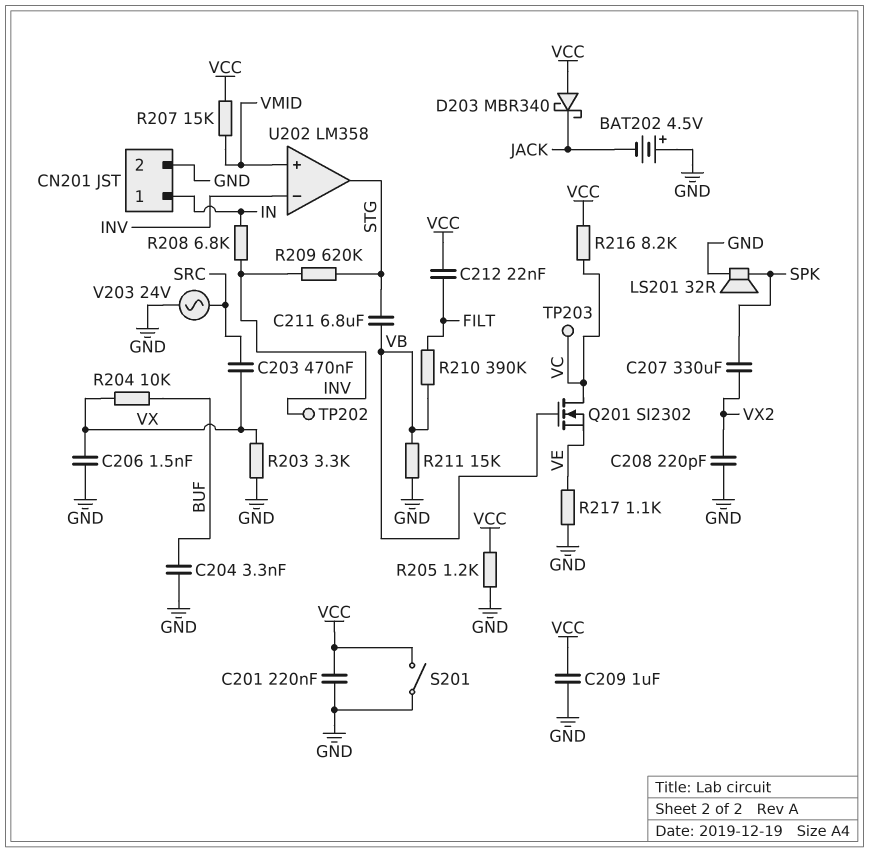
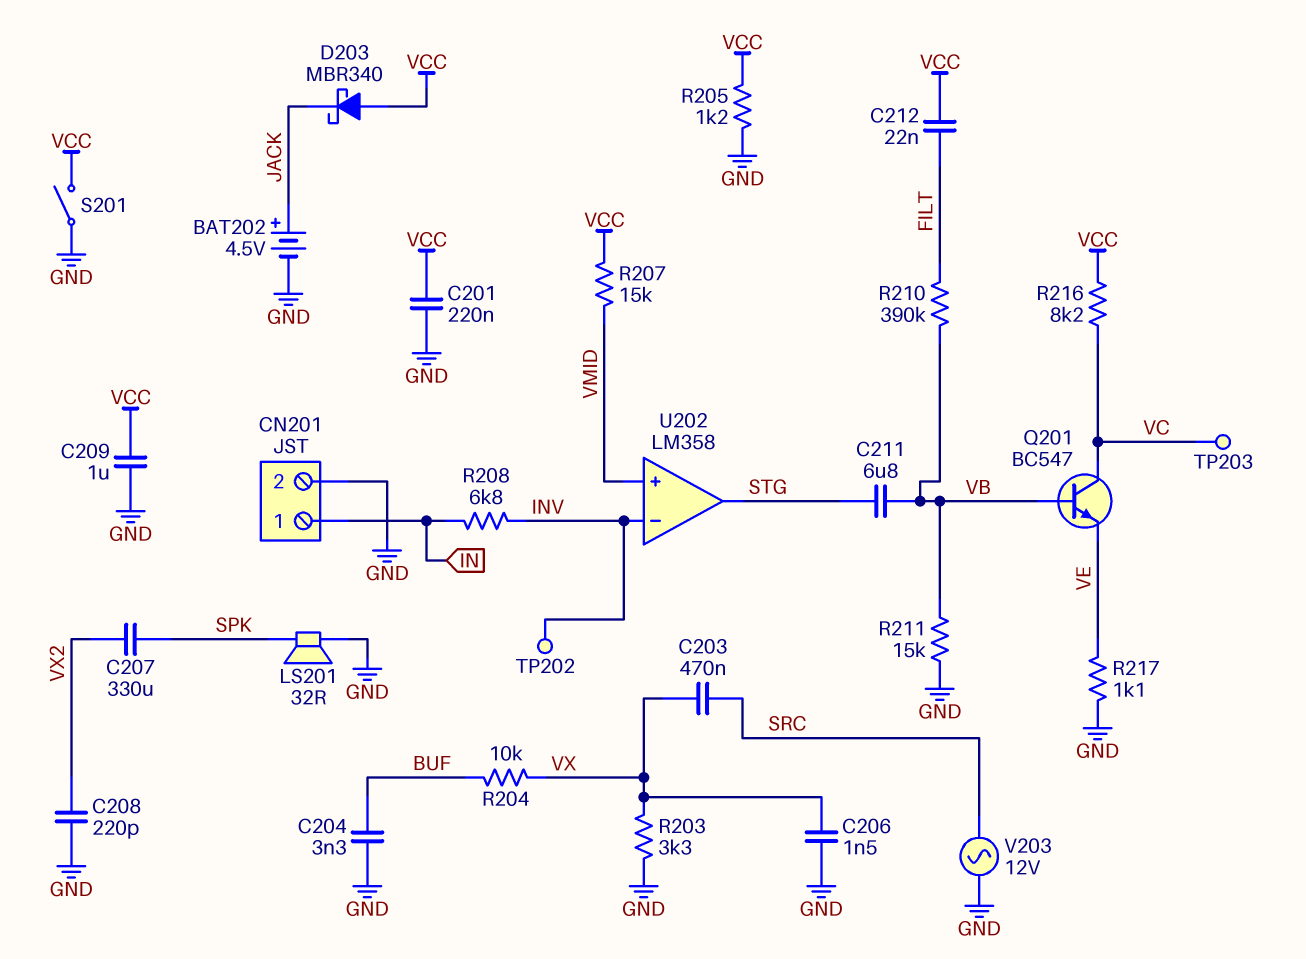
BAT202: 4.5V (plus GND, minus JACK) -> 4.5V (plus JACK, minus GND)
Q201: NMOS SI2302 (G VB, D VC, S VE) -> NPN BC547 (B VB, C VC, E VE)
R209: 620k (INV, STG) -> none
V203: AC 24V (GND, SRC) -> AC 12V (GND, SRC)

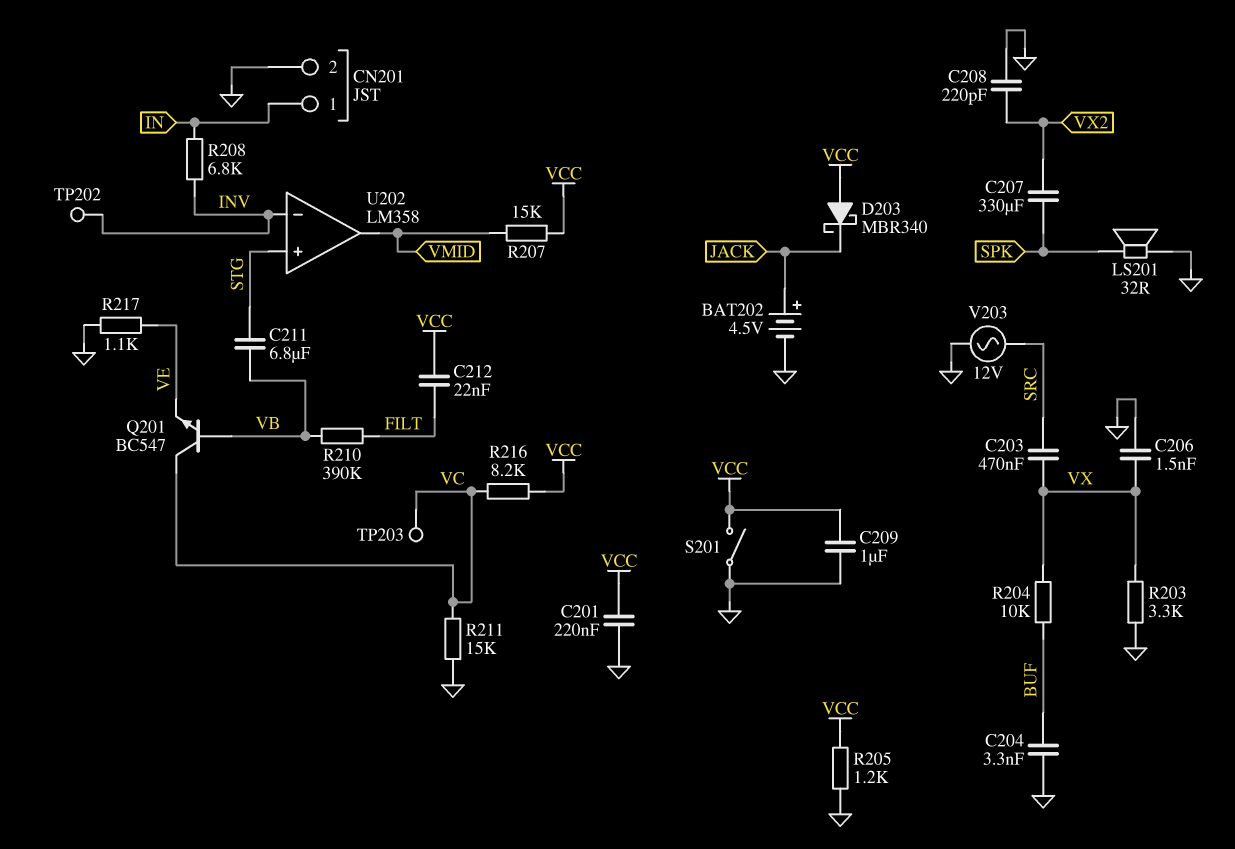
R211: 15k (GND, VB) -> 15k (GND, VC)
U202 pin in+: VMID -> STG
U202 pin out: STG -> VMID

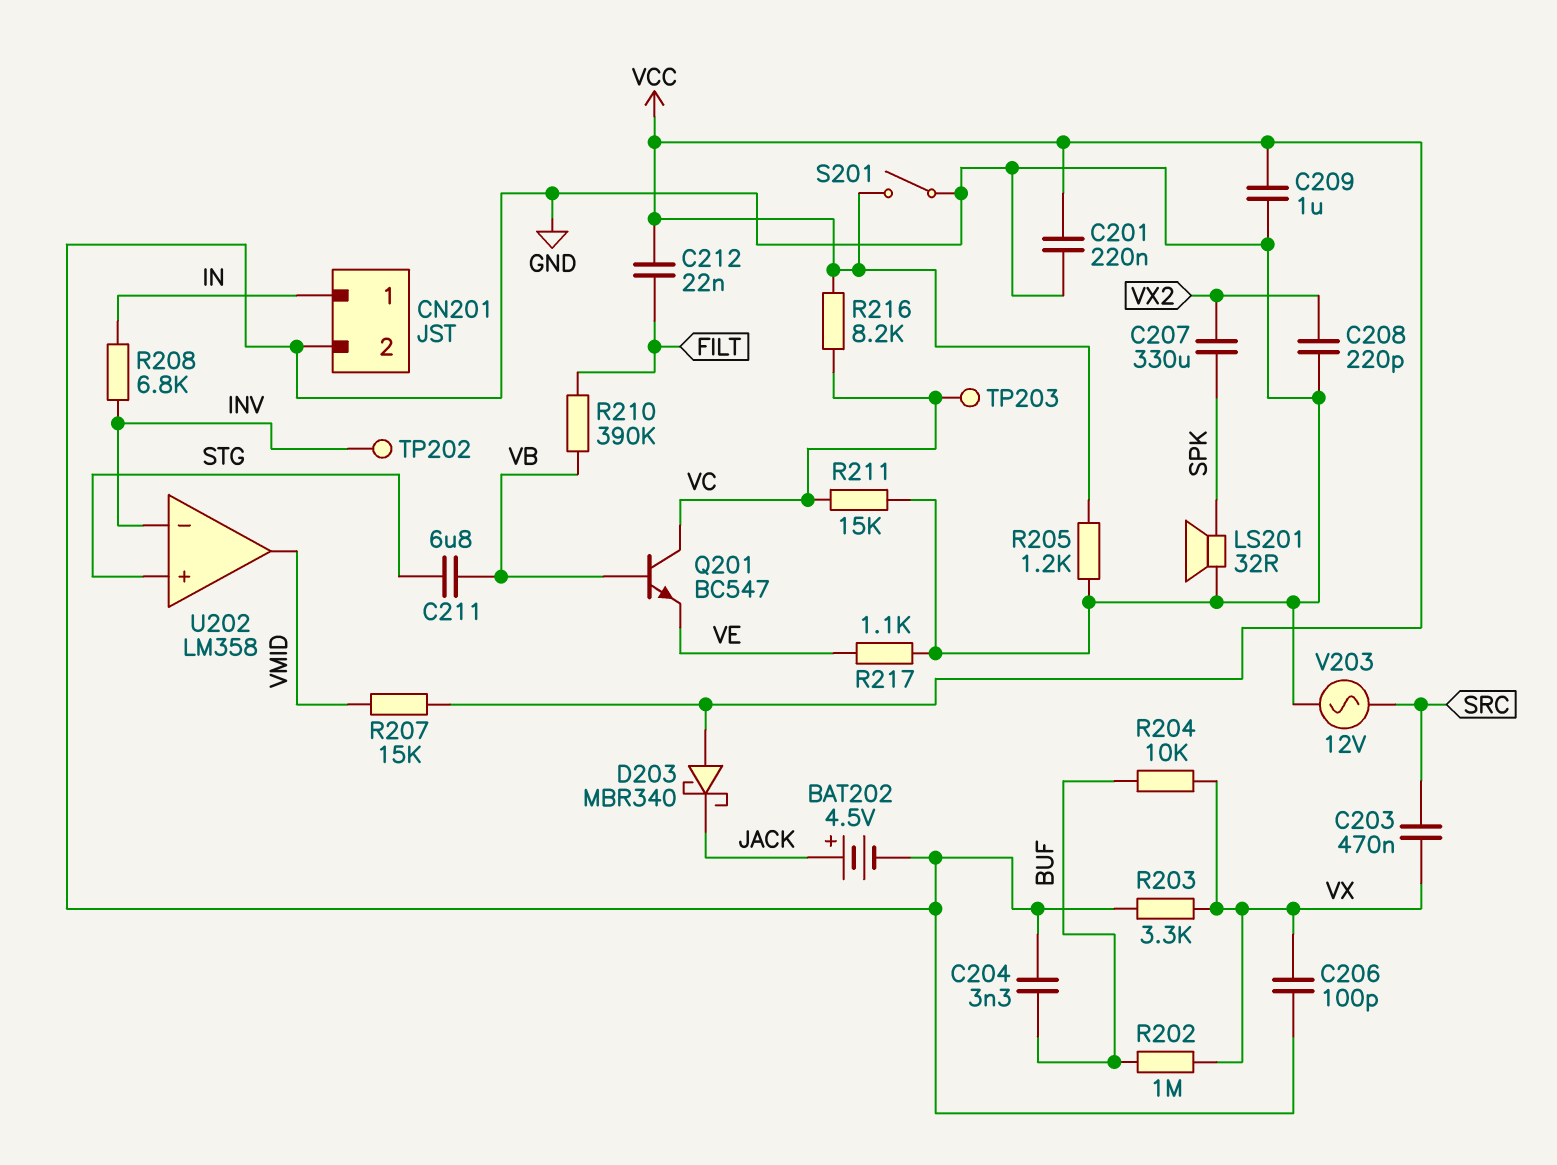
C206: 1.5nF (GND, VX) -> 100pF (GND, VX)
R202: none -> 1M (BUF, VX)

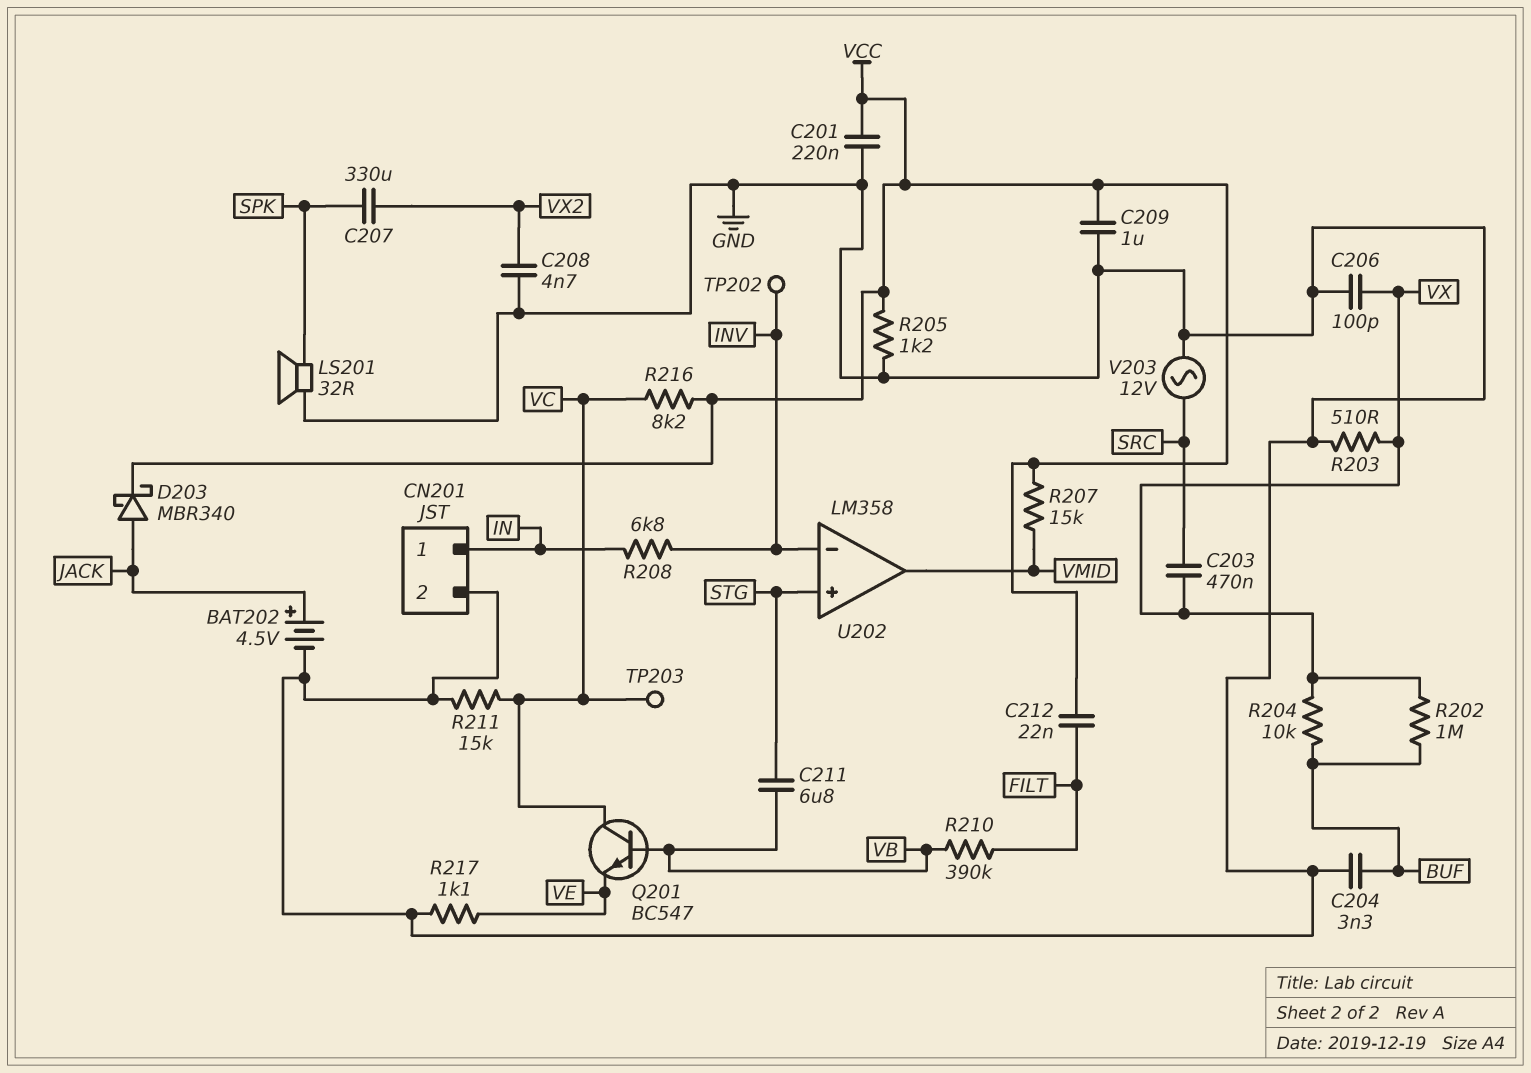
C208: 220pF (GND, VX2) -> 4.7nF (GND, VX2)
D203: schottky MBR340 (A VCC, K JACK) -> schottky MBR340 (A JACK, K VCC)
R203: 3.3k (GND, VX) -> 510 (GND, VX)
S201: switch (GND, VCC) -> none

